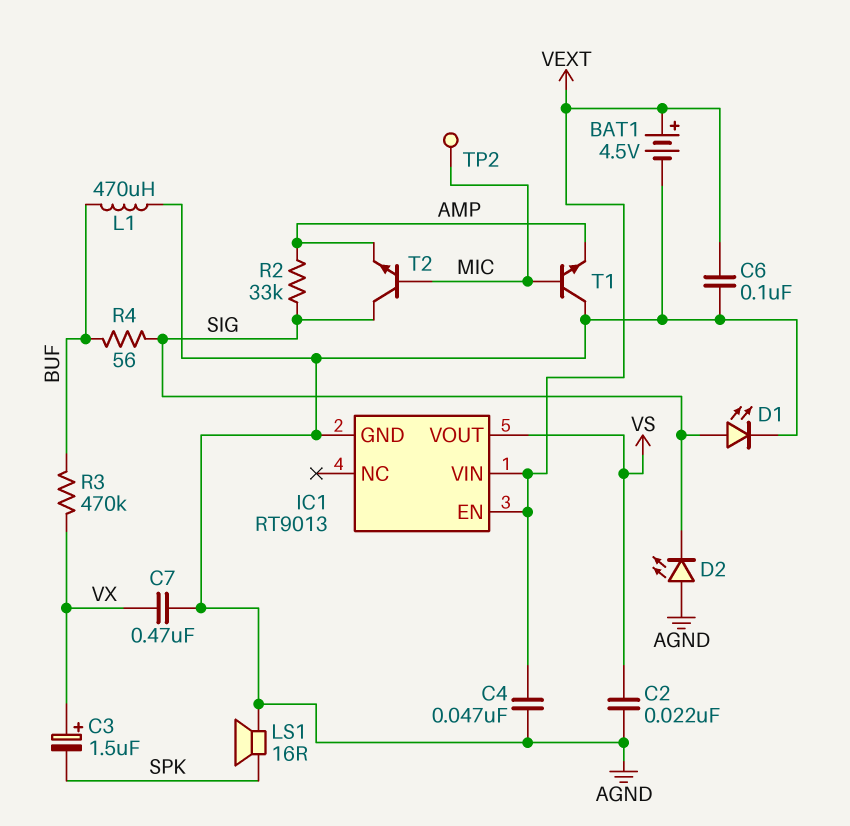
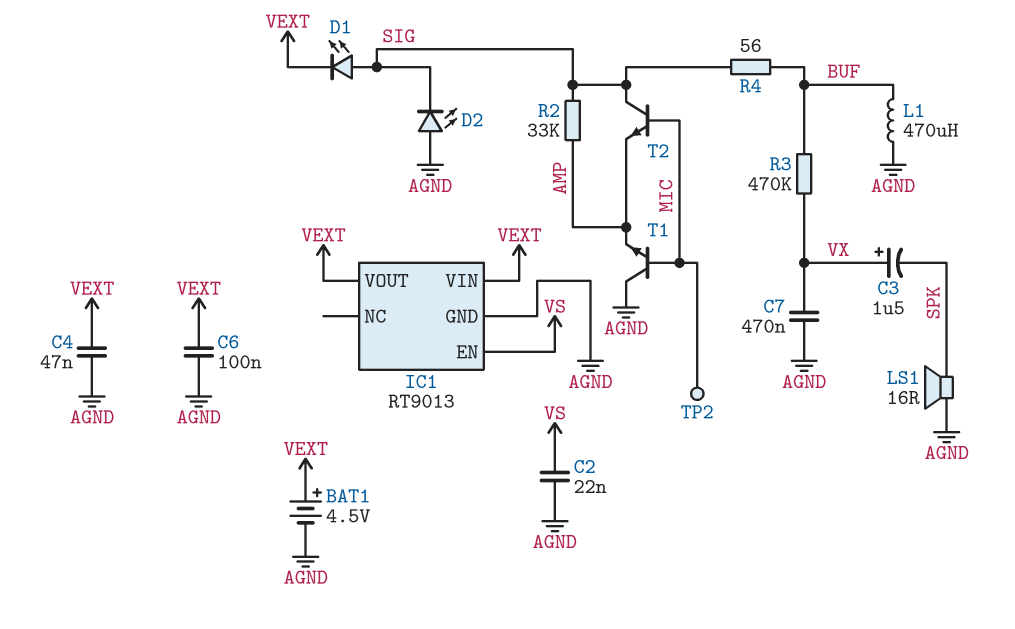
D1: LED (A SIG, K AGND) -> LED (A SIG, K VEXT)
IC1 pin EN: VEXT -> VS
IC1 pin VOUT: VS -> VEXT

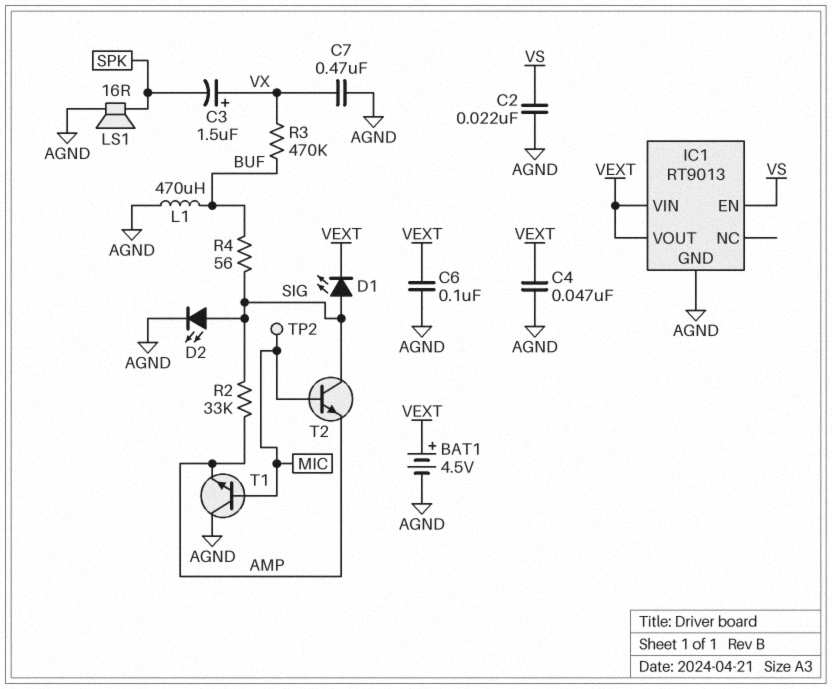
D2: LED (A AGND, K SIG) -> LED (A SIG, K AGND)

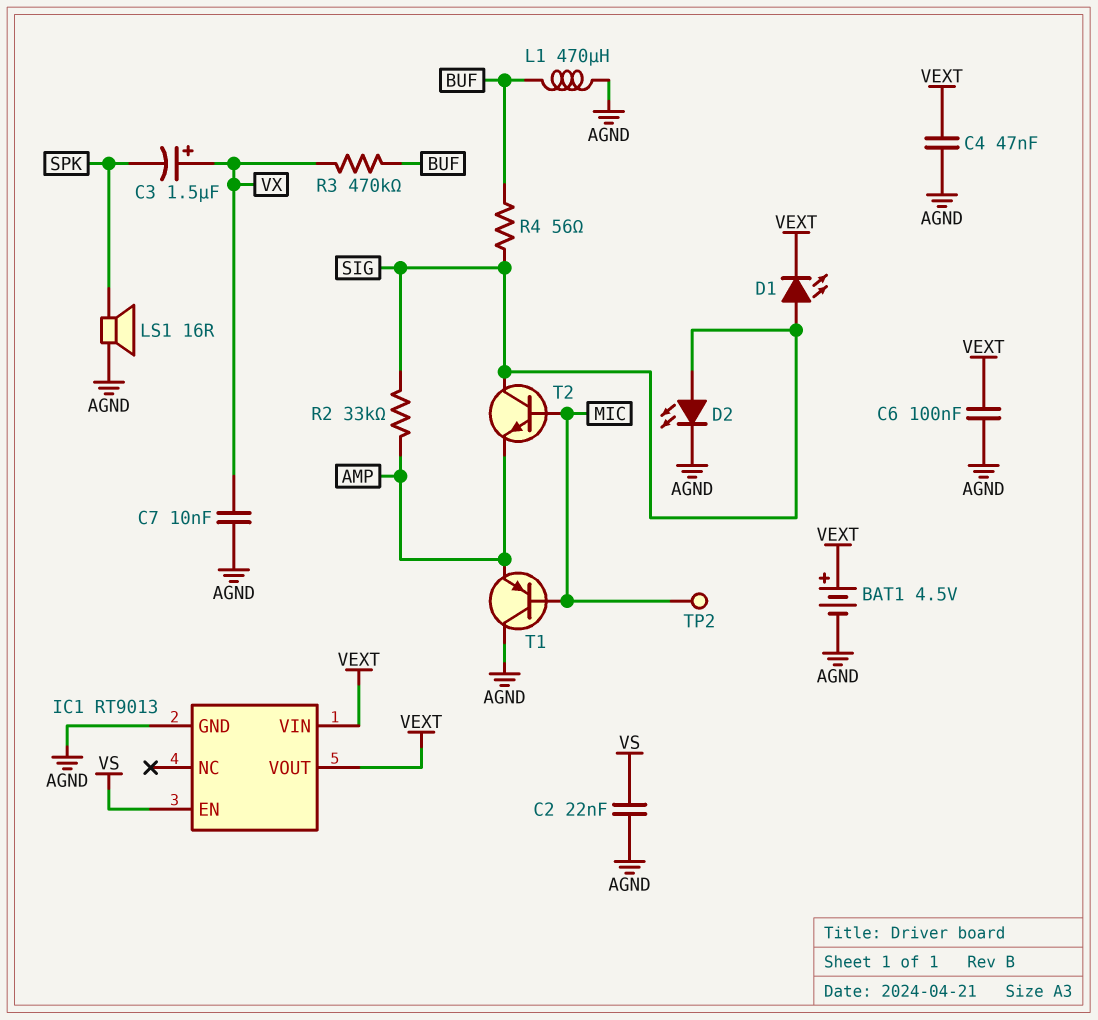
C7: 470nF (AGND, VX) -> 10nF (AGND, VX)
T1: NPN (B MIC, C AGND, E AMP) -> PNP (B MIC, C AGND, E AMP)

